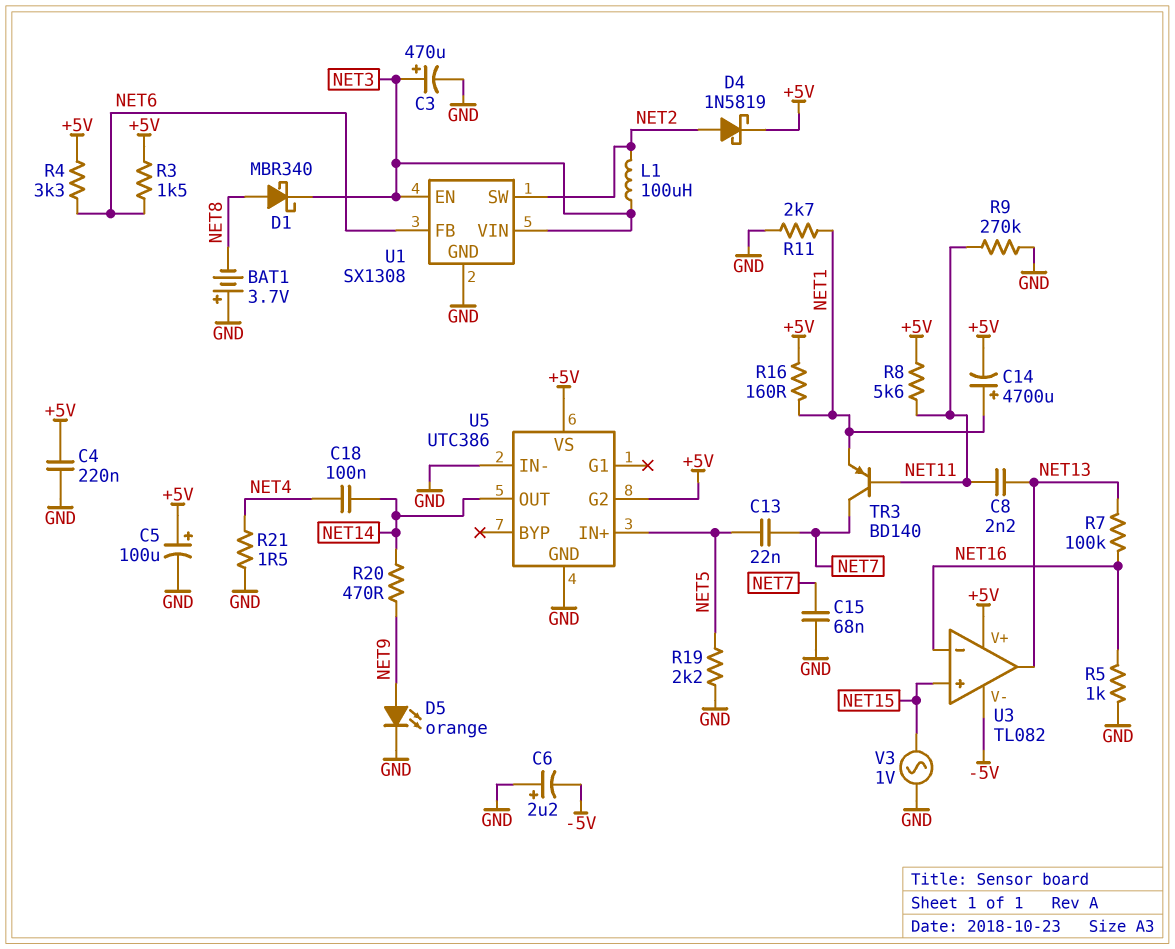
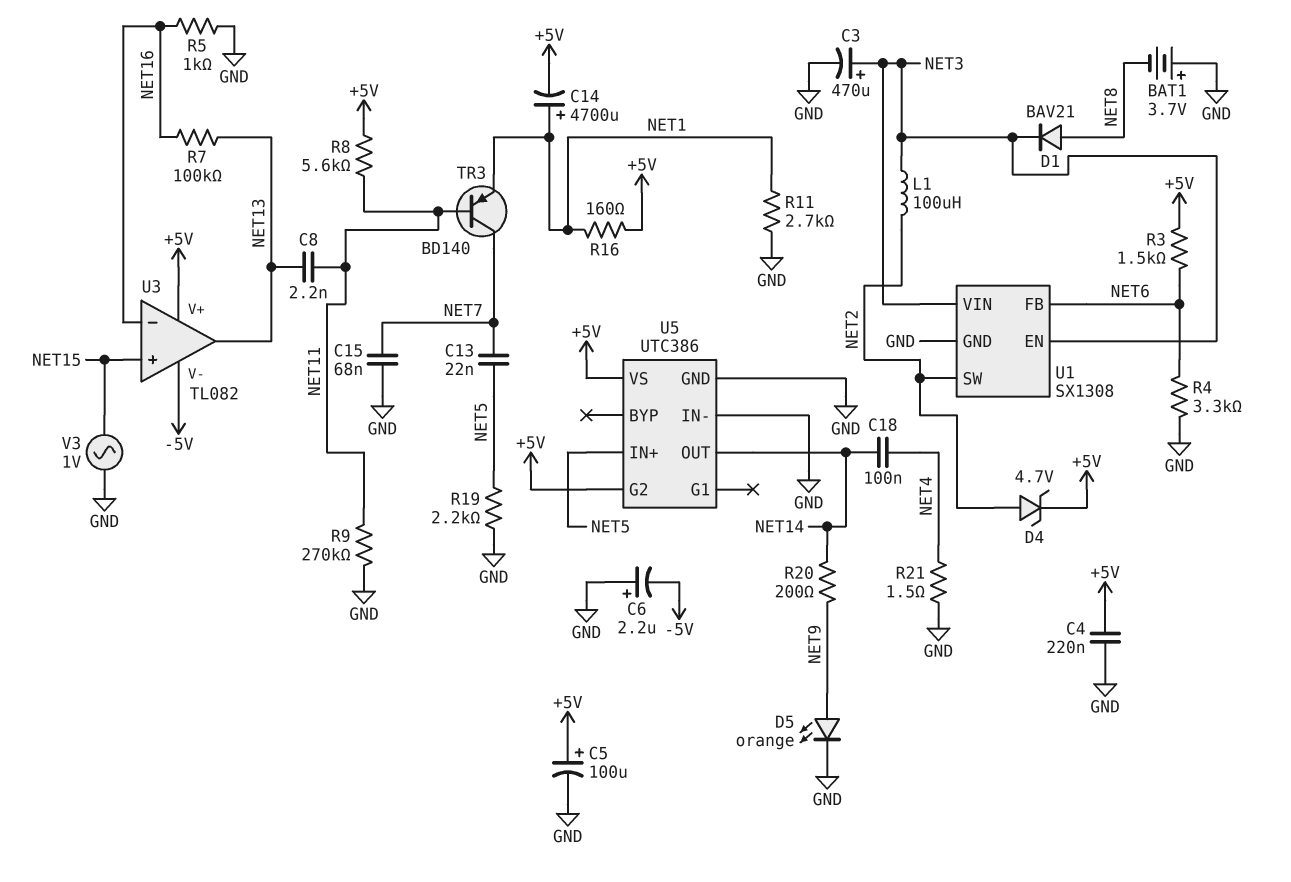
D1: schottky MBR340 (A NET8, K NET3) -> diode BAV21 (A NET8, K NET3)
D4: schottky 1N5819 (A NET2, K +5V) -> zener 4.7V (A NET2, K +5V)
R4: 3.3k (+5V, NET6) -> 3.3k (GND, NET6)
R20: 470 (NET9, NET14) -> 200 (NET9, NET14)

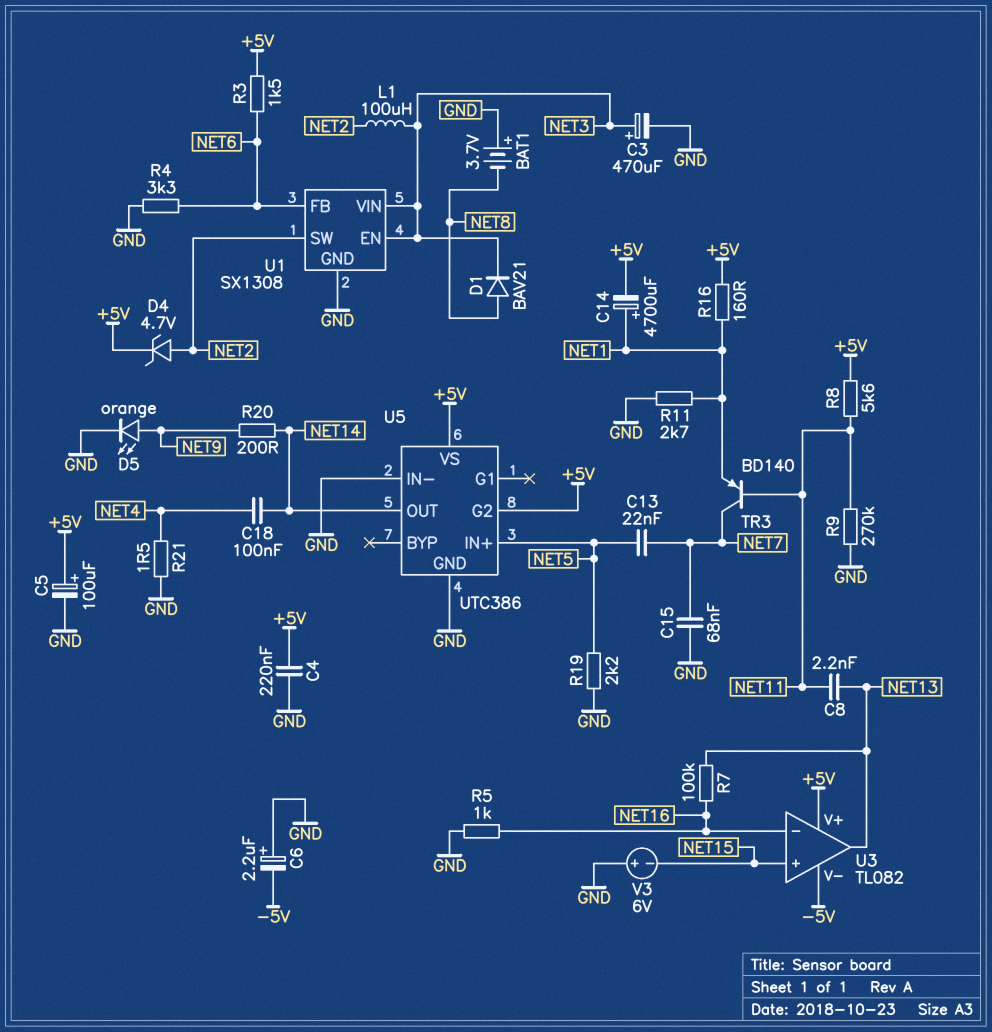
V3: AC 1V (GND, NET15) -> 6V (plus GND, minus NET15)

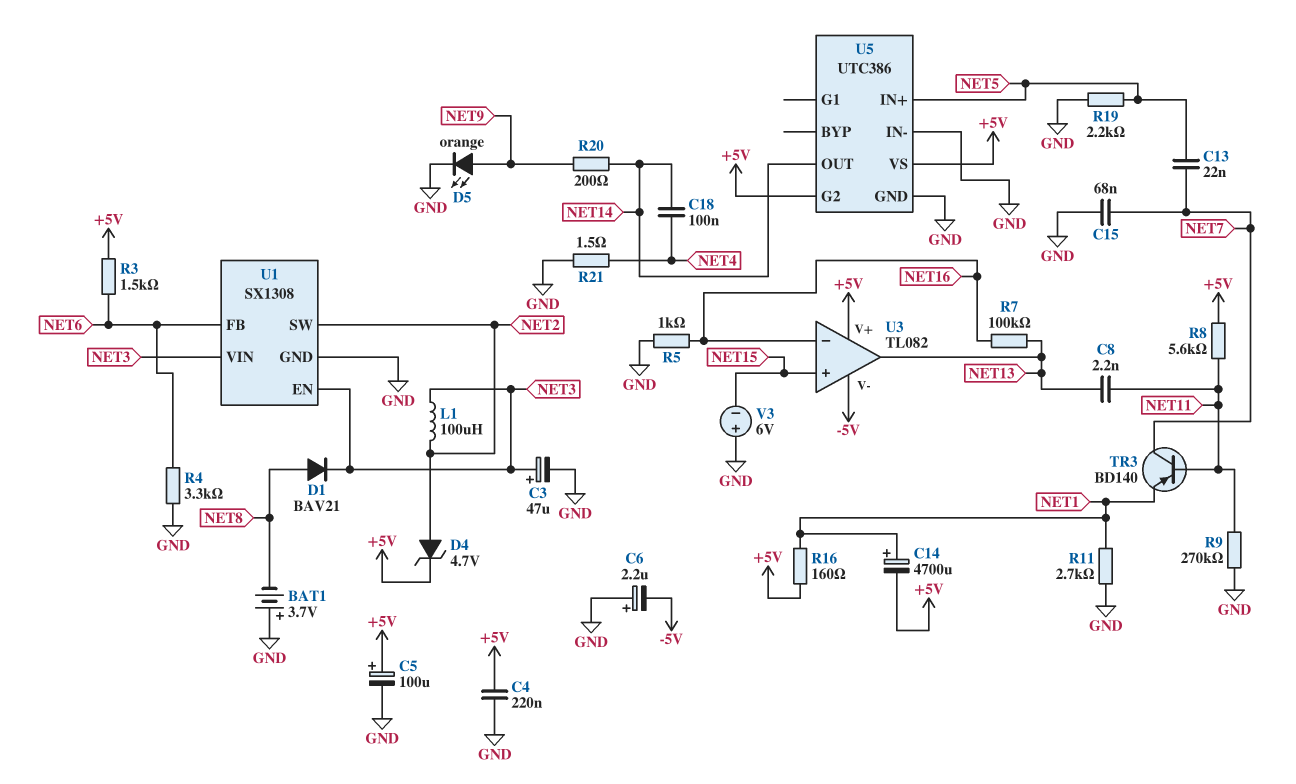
C3: 470uF (plus NET3, minus GND) -> 47uF (plus NET3, minus GND)

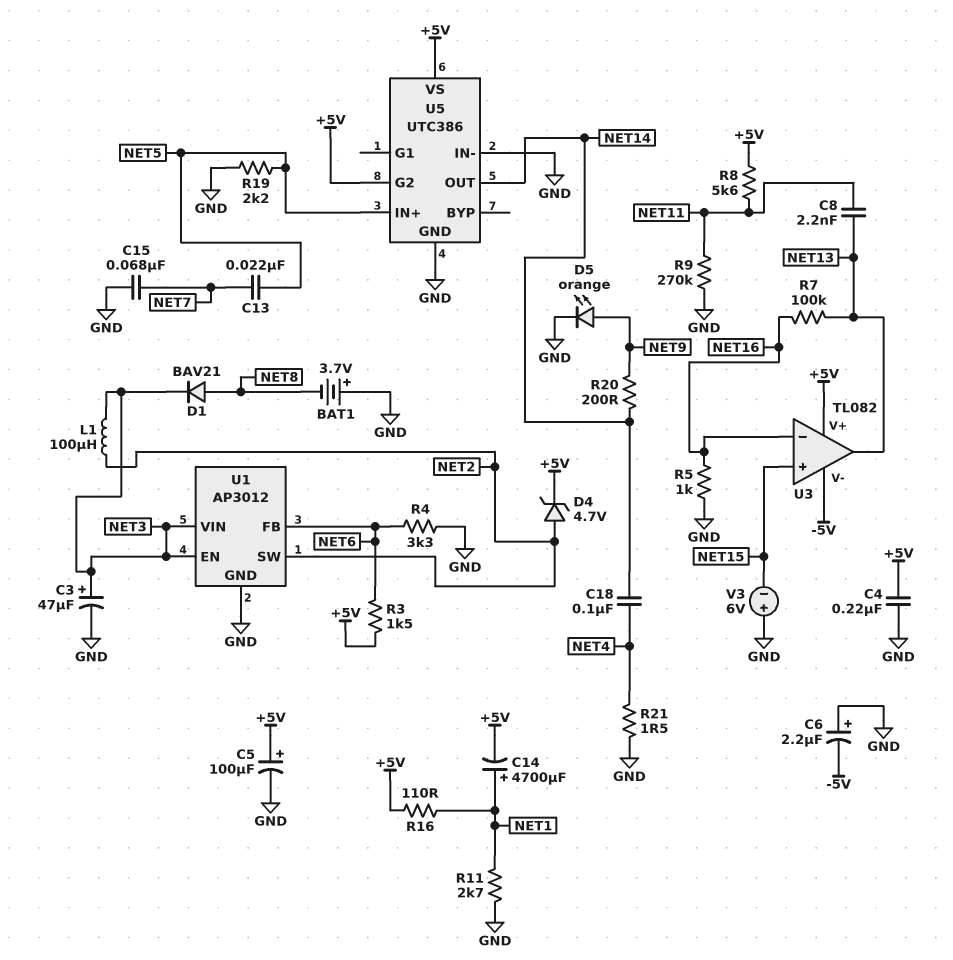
R16: 160 (+5V, NET1) -> 110 (+5V, NET1)
TR3: PNP BD140 (B NET11, C NET7, E NET1) -> none
U1: SX1308 -> AP3012

